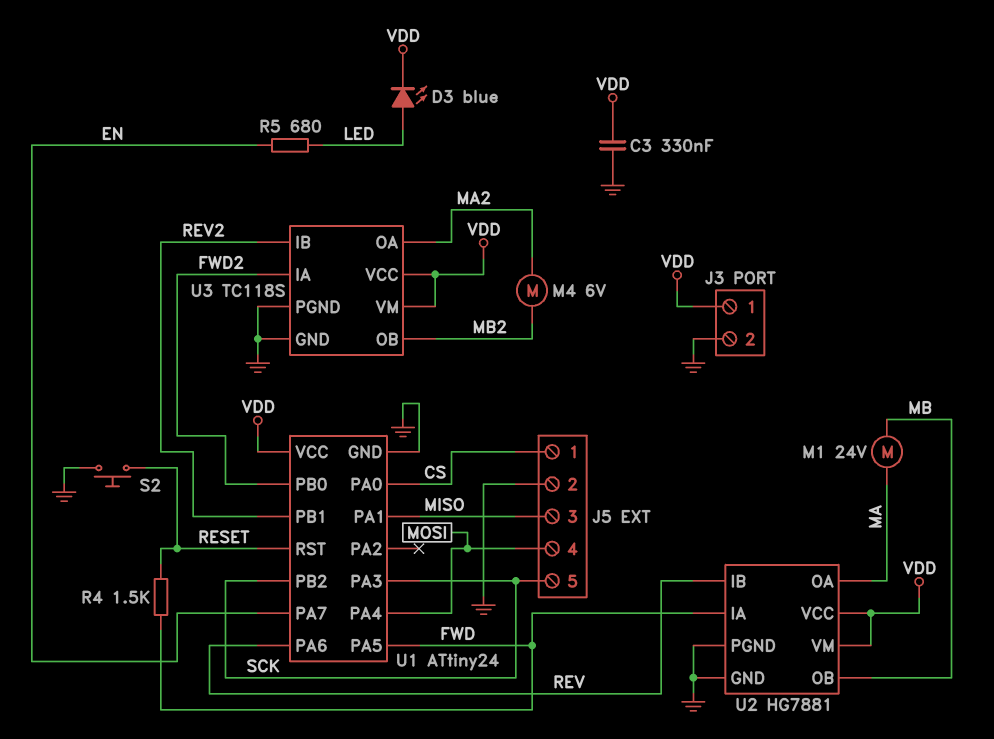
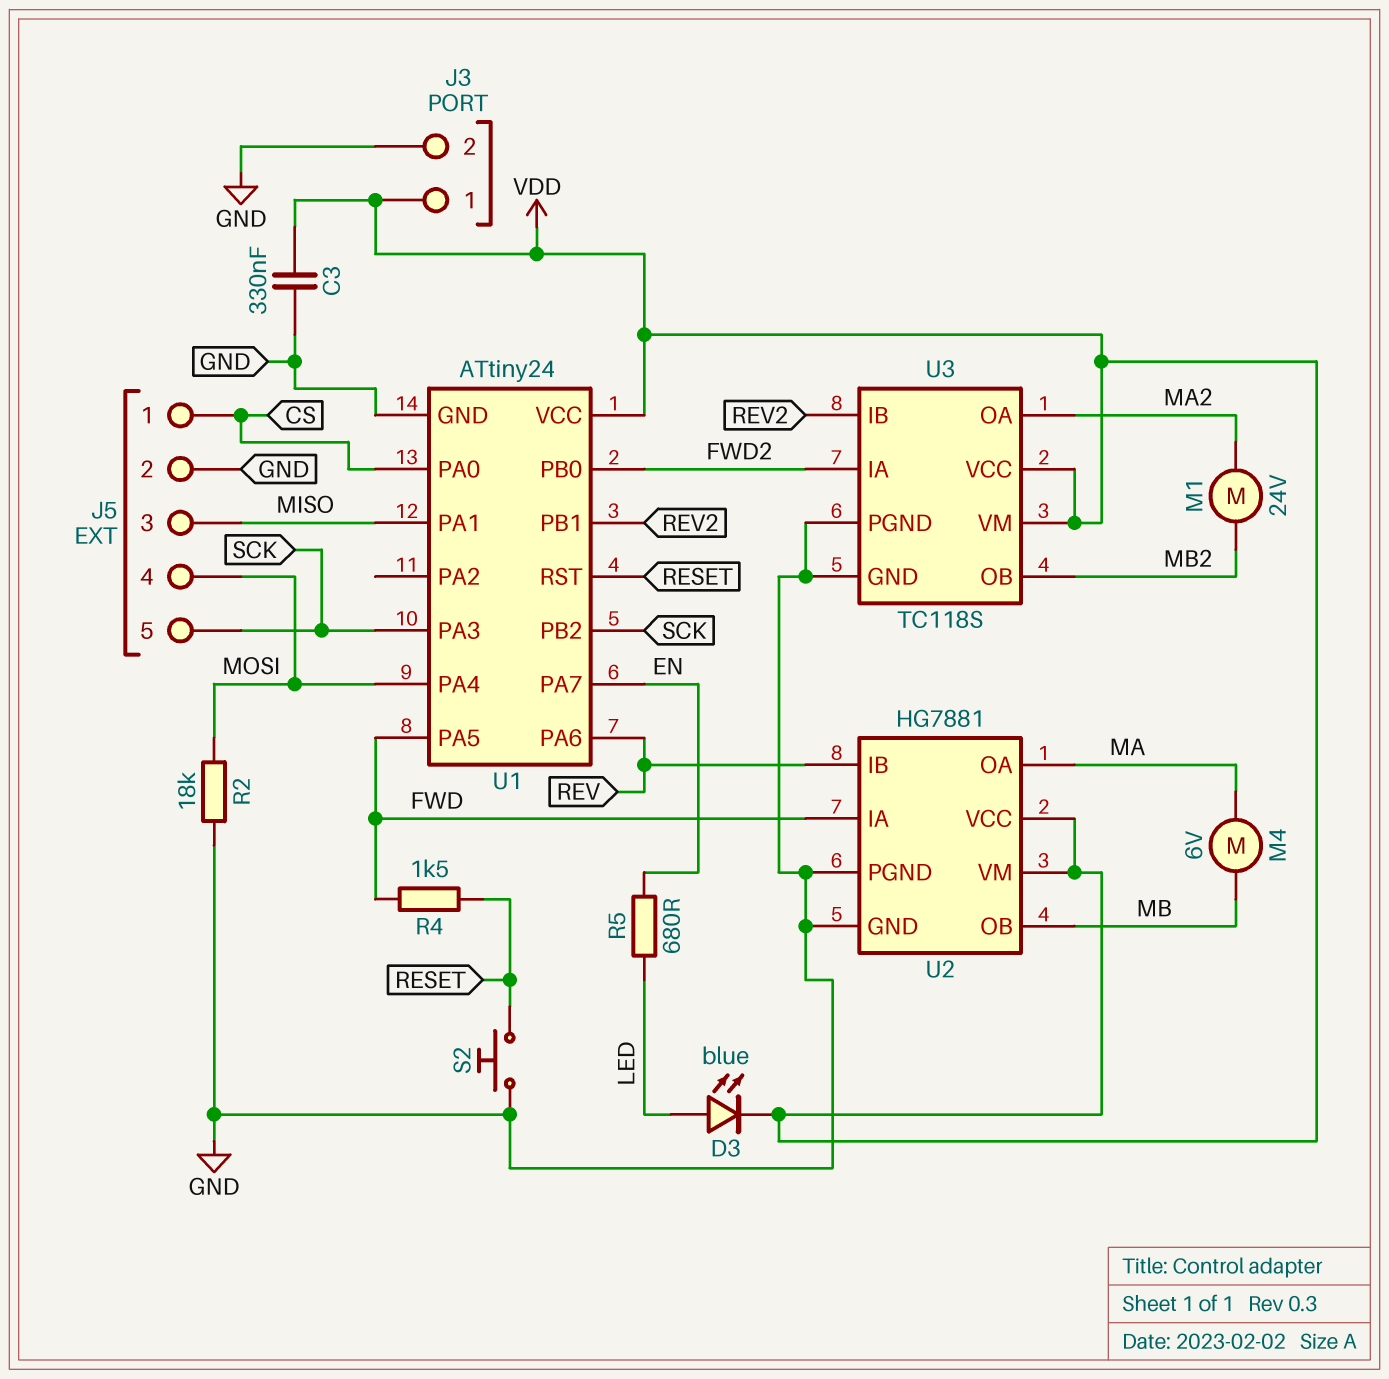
M1: motor 24V (MA, MB) -> motor 24V (MA2, MB2)
M4: motor 6V (MA2, MB2) -> motor 6V (MA, MB)
R2: none -> 18k (GND, MOSI)

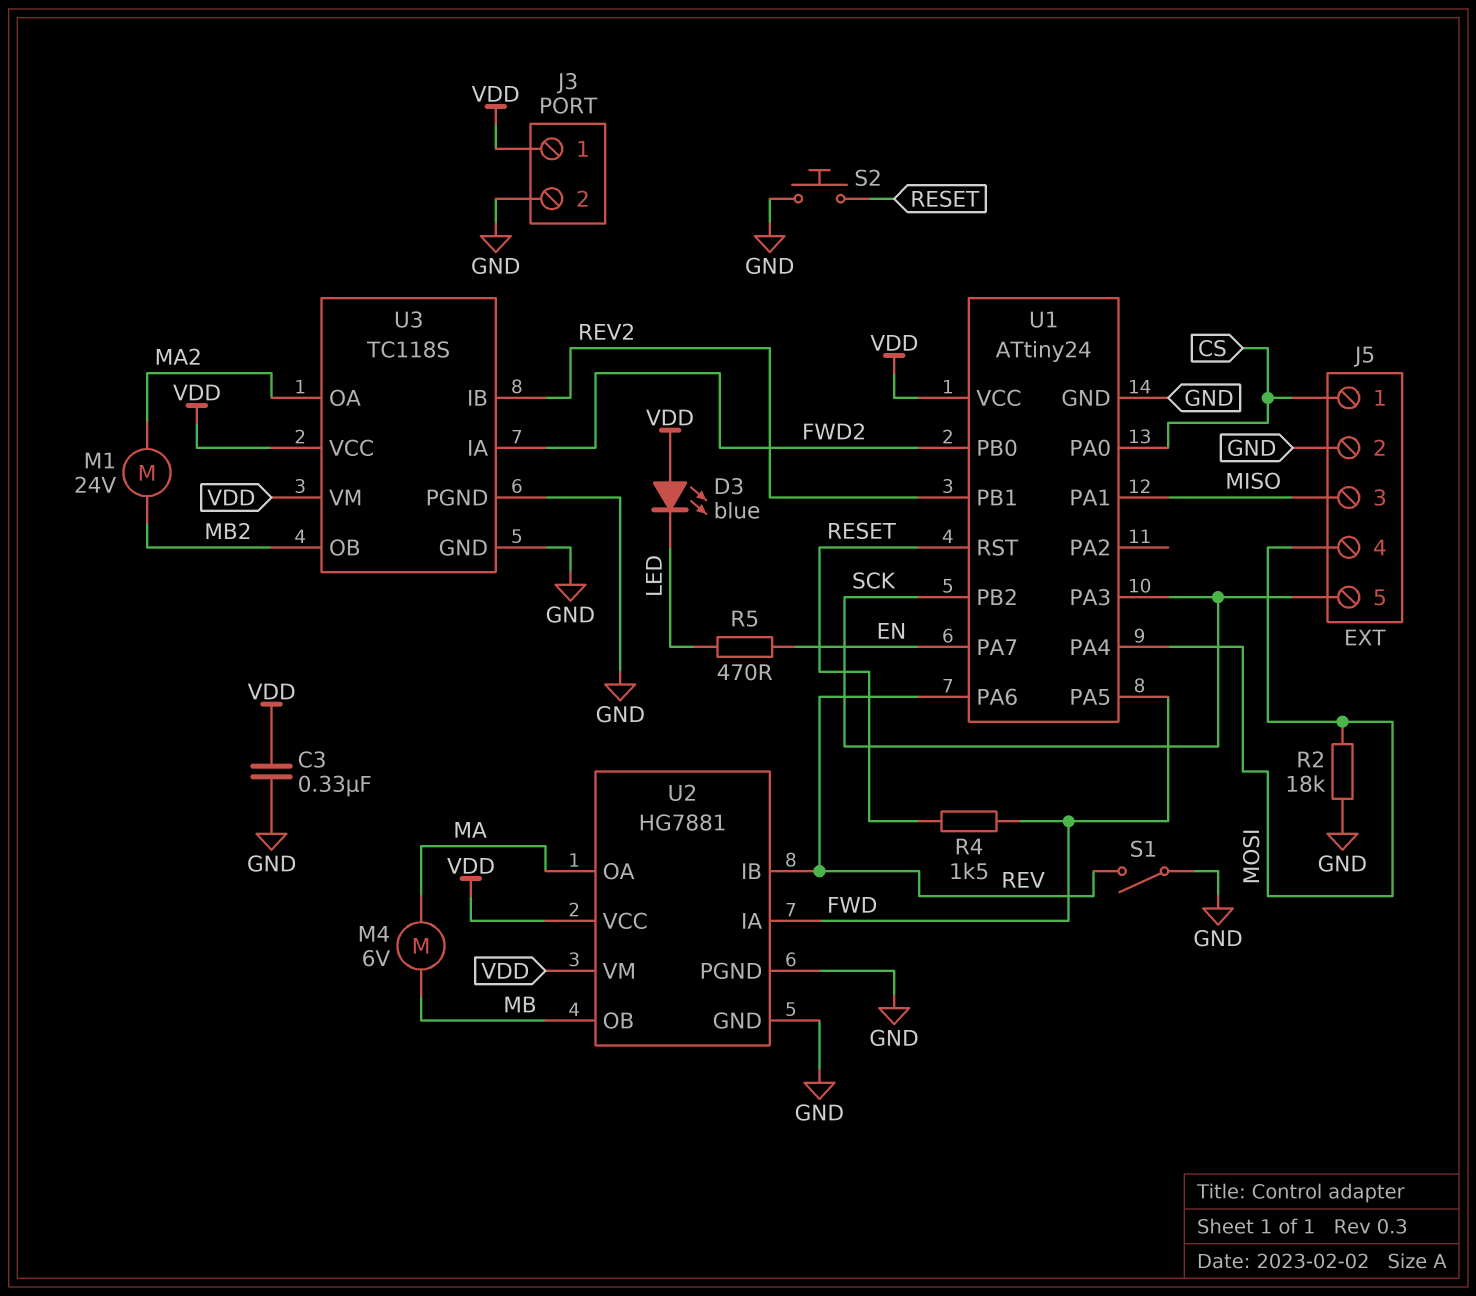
D3: LED blue (A LED, K VDD) -> LED blue (A VDD, K LED)
R5: 680 (EN, LED) -> 470 (EN, LED)
S1: none -> switch (GND, REV)

